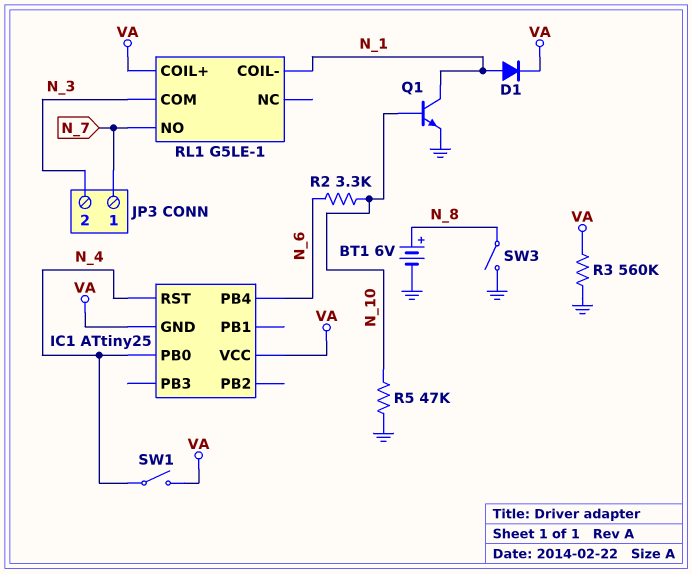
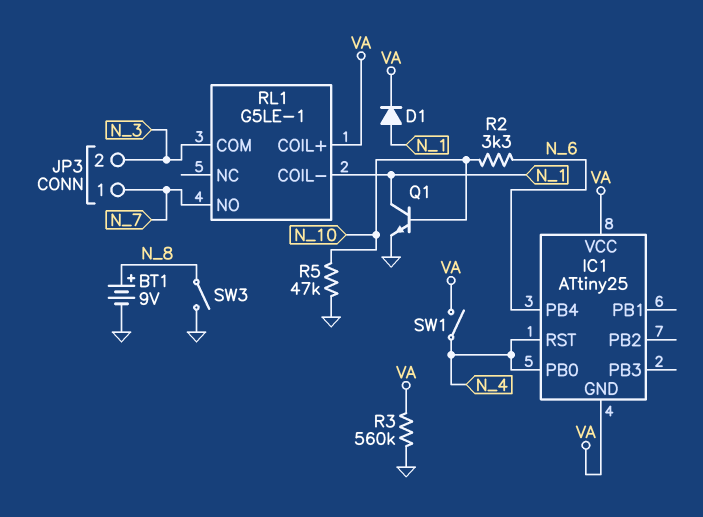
BT1: 6V (plus N_8, minus GND) -> 9V (plus N_8, minus GND)

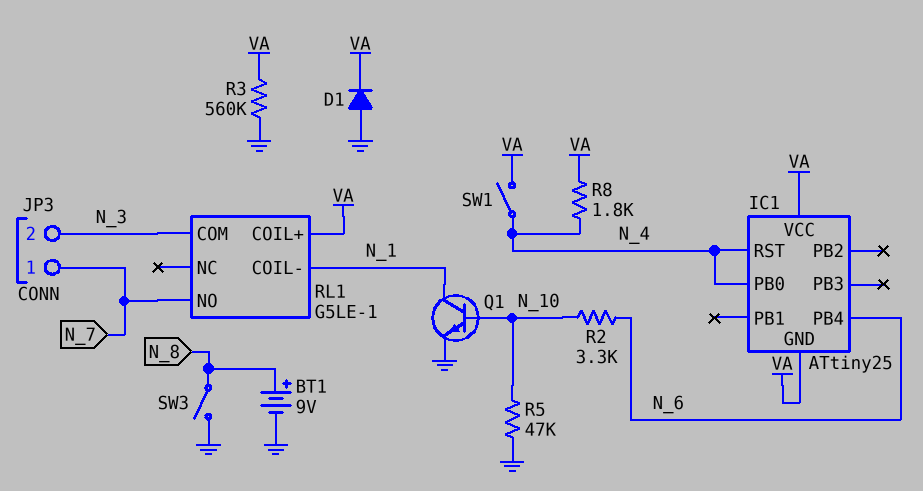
D1: diode (A N_1, K VA) -> diode (A GND, K VA)
R8: none -> 1.8k (N_4, VA)

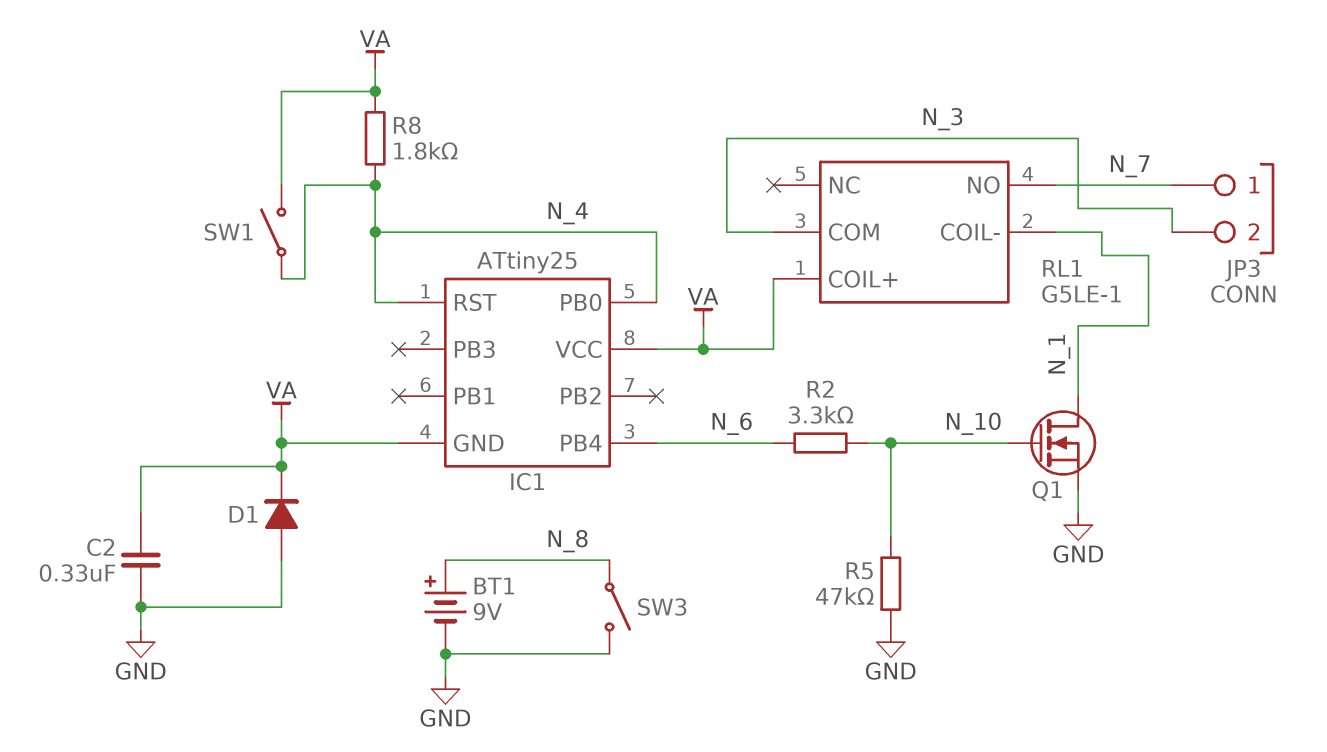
C2: none -> 330nF (GND, VA)
Q1: NPN (B N_10, C N_1, E GND) -> NMOS (G N_10, D N_1, S GND)
R3: 560k (GND, VA) -> none

